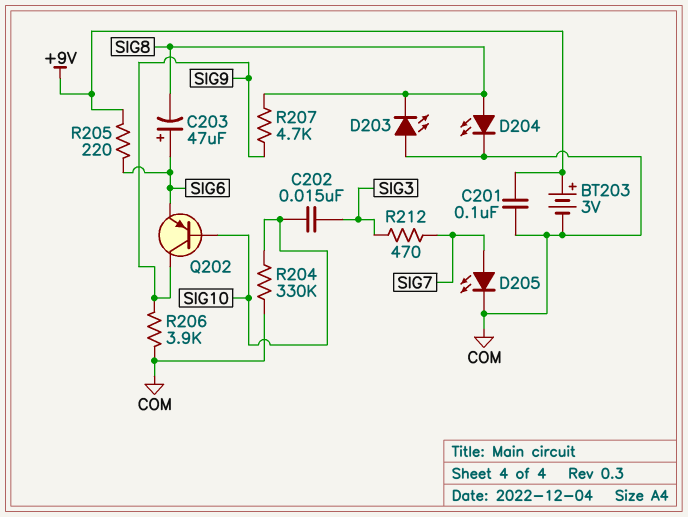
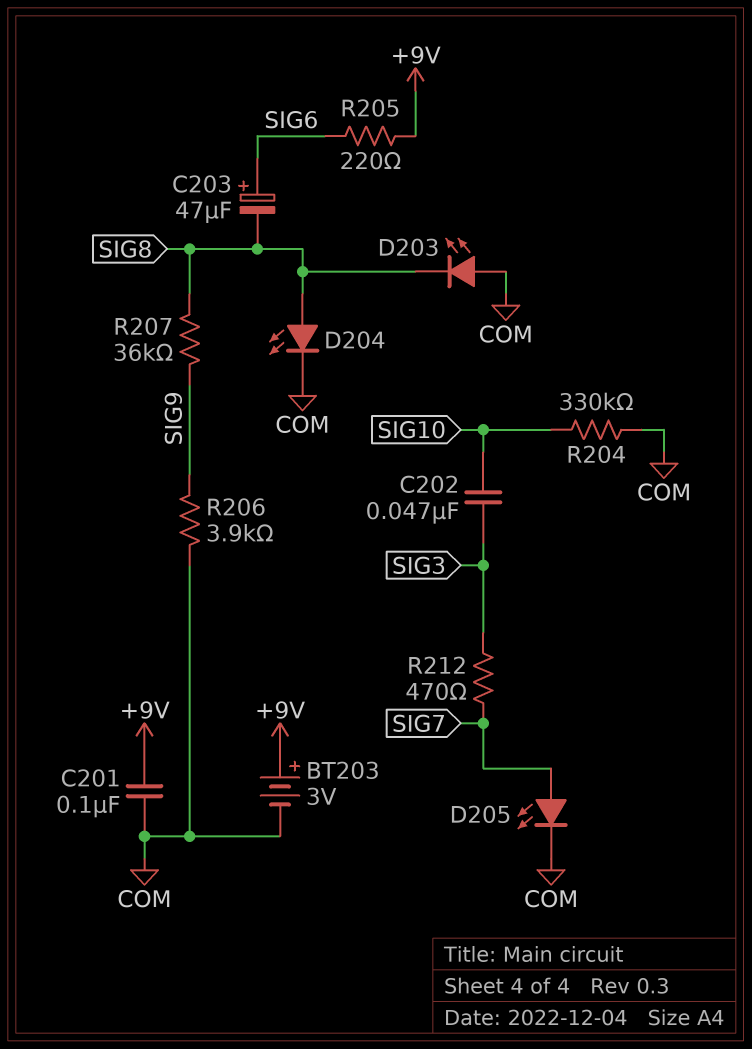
C202: 15nF (SIG3, SIG10) -> 47nF (SIG3, SIG10)
Q202: PNP (B SIG10, C SIG9, E SIG6) -> none
R207: 4.7k (SIG8, SIG9) -> 36k (SIG8, SIG9)

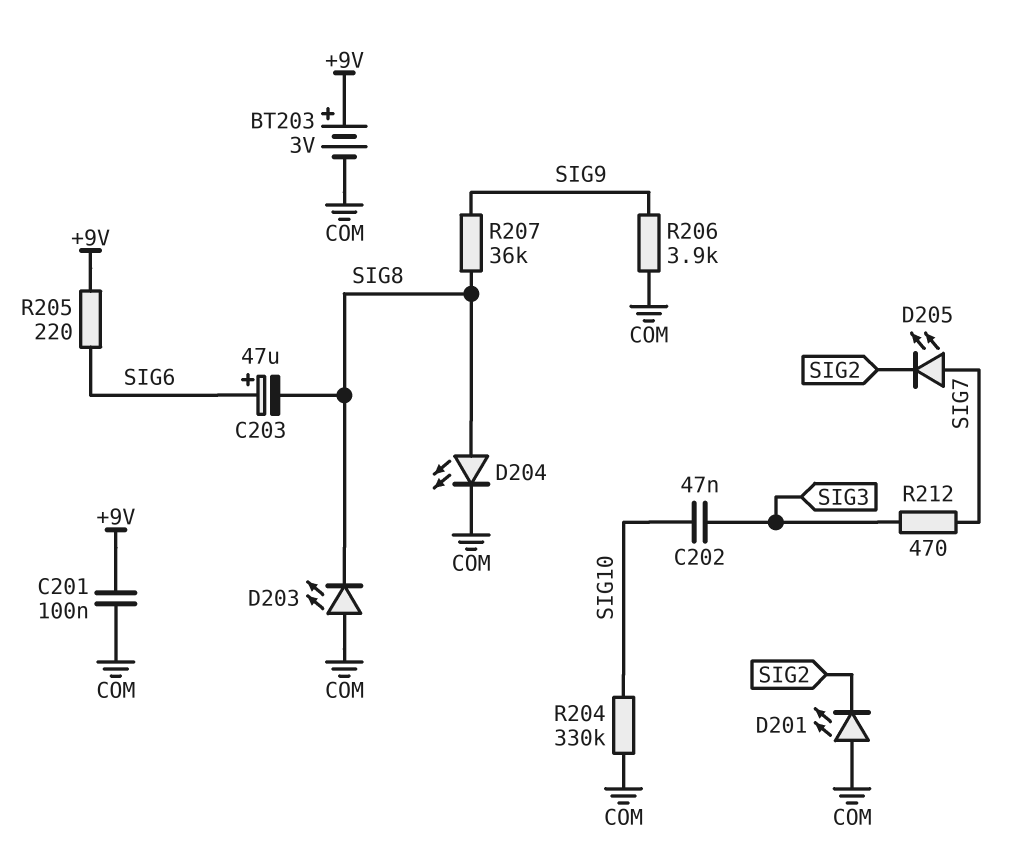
D201: none -> LED (A COM, K SIG2)
D205: LED (A SIG7, K COM) -> LED (A SIG7, K SIG2)

